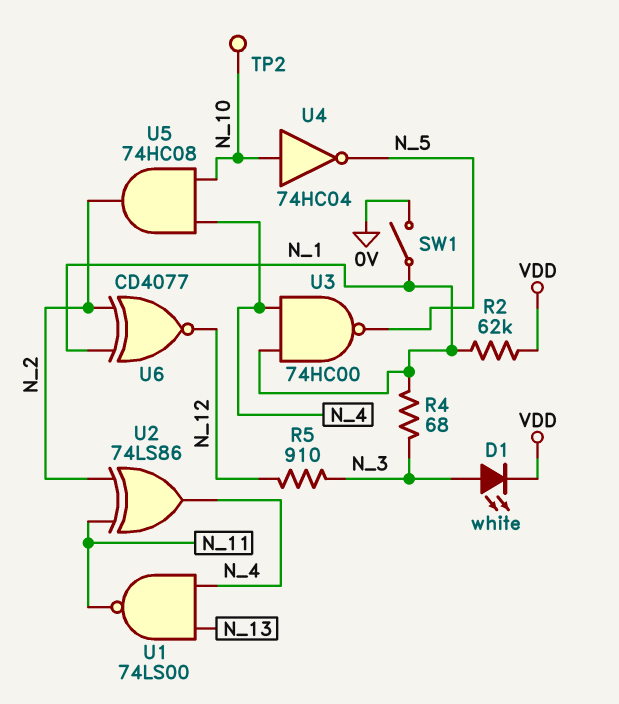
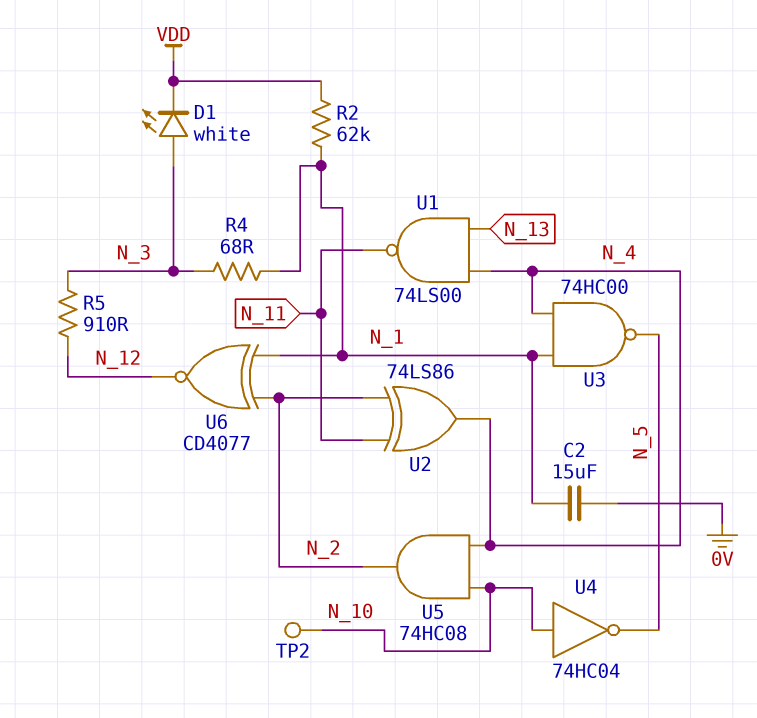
C2: none -> 15uF (0V, N_1)
SW1: switch (0V, N_1) -> none

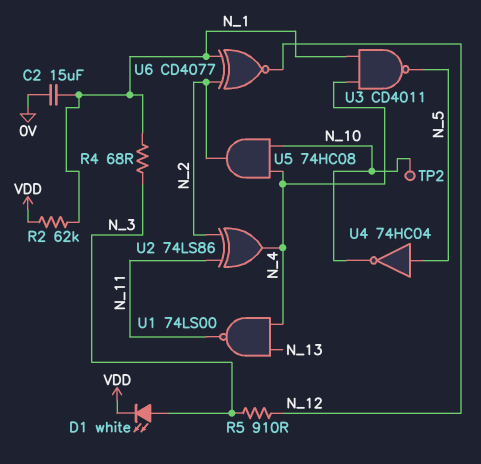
U3: NAND 74HC00 (in N_1, in N_4, out N_5) -> NAND CD4011 (in N_1, in N_4, out N_5)
U4: NOT 74HC04 (in N_10, out N_5) -> NOT 74HC04 (in N_5, out N_10)

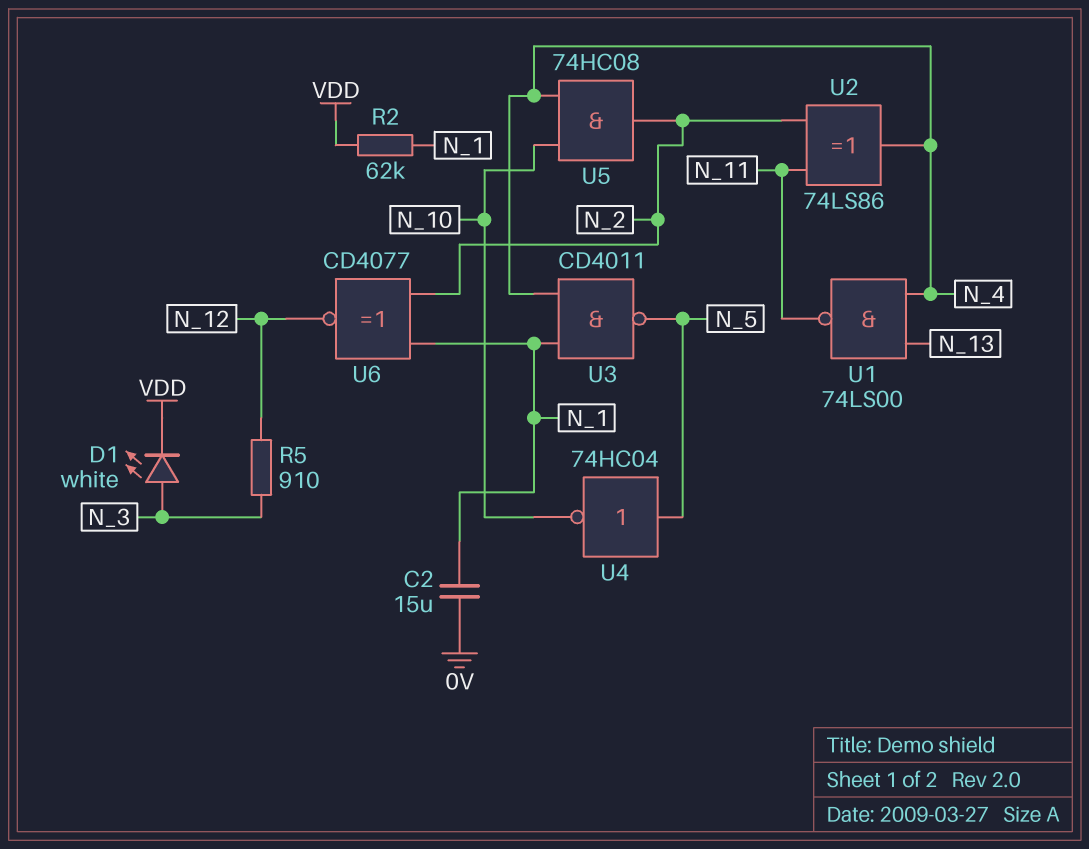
R4: 68 (N_1, N_3) -> none
TP2: test point (N_10) -> none

